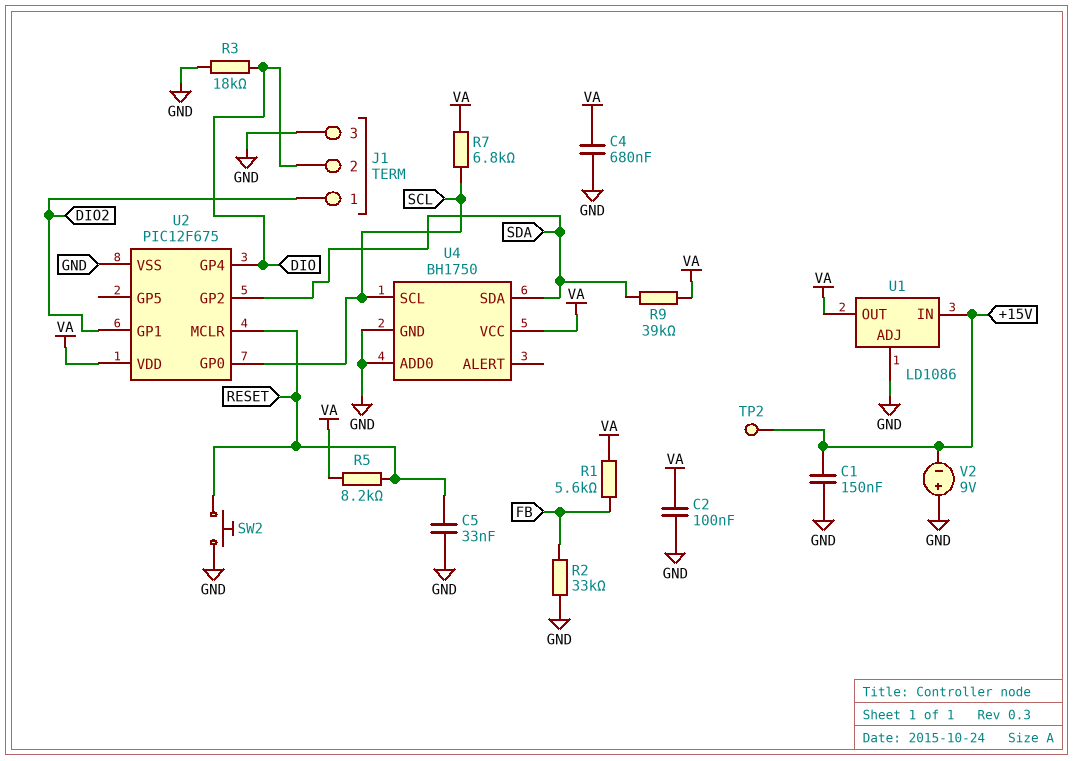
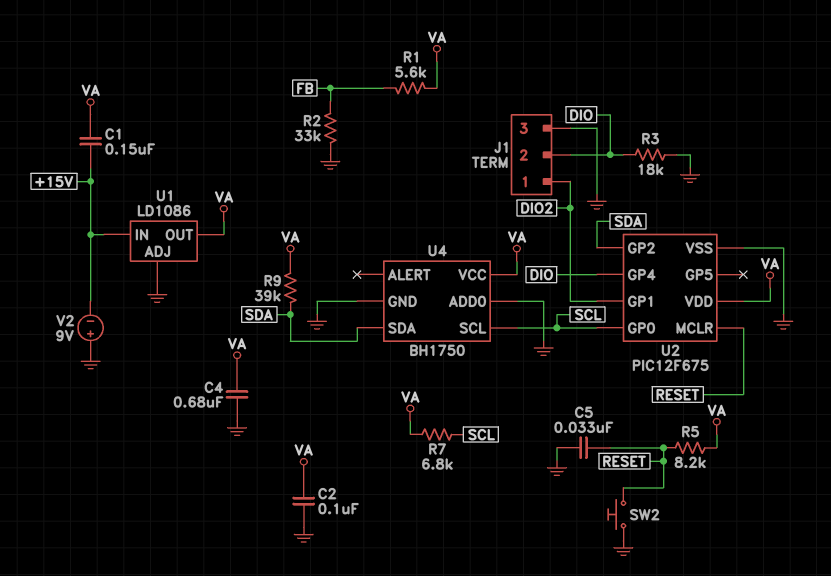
C1: 150nF (+15V, GND) -> 150nF (+15V, VA)
TP2: test point (+15V) -> none

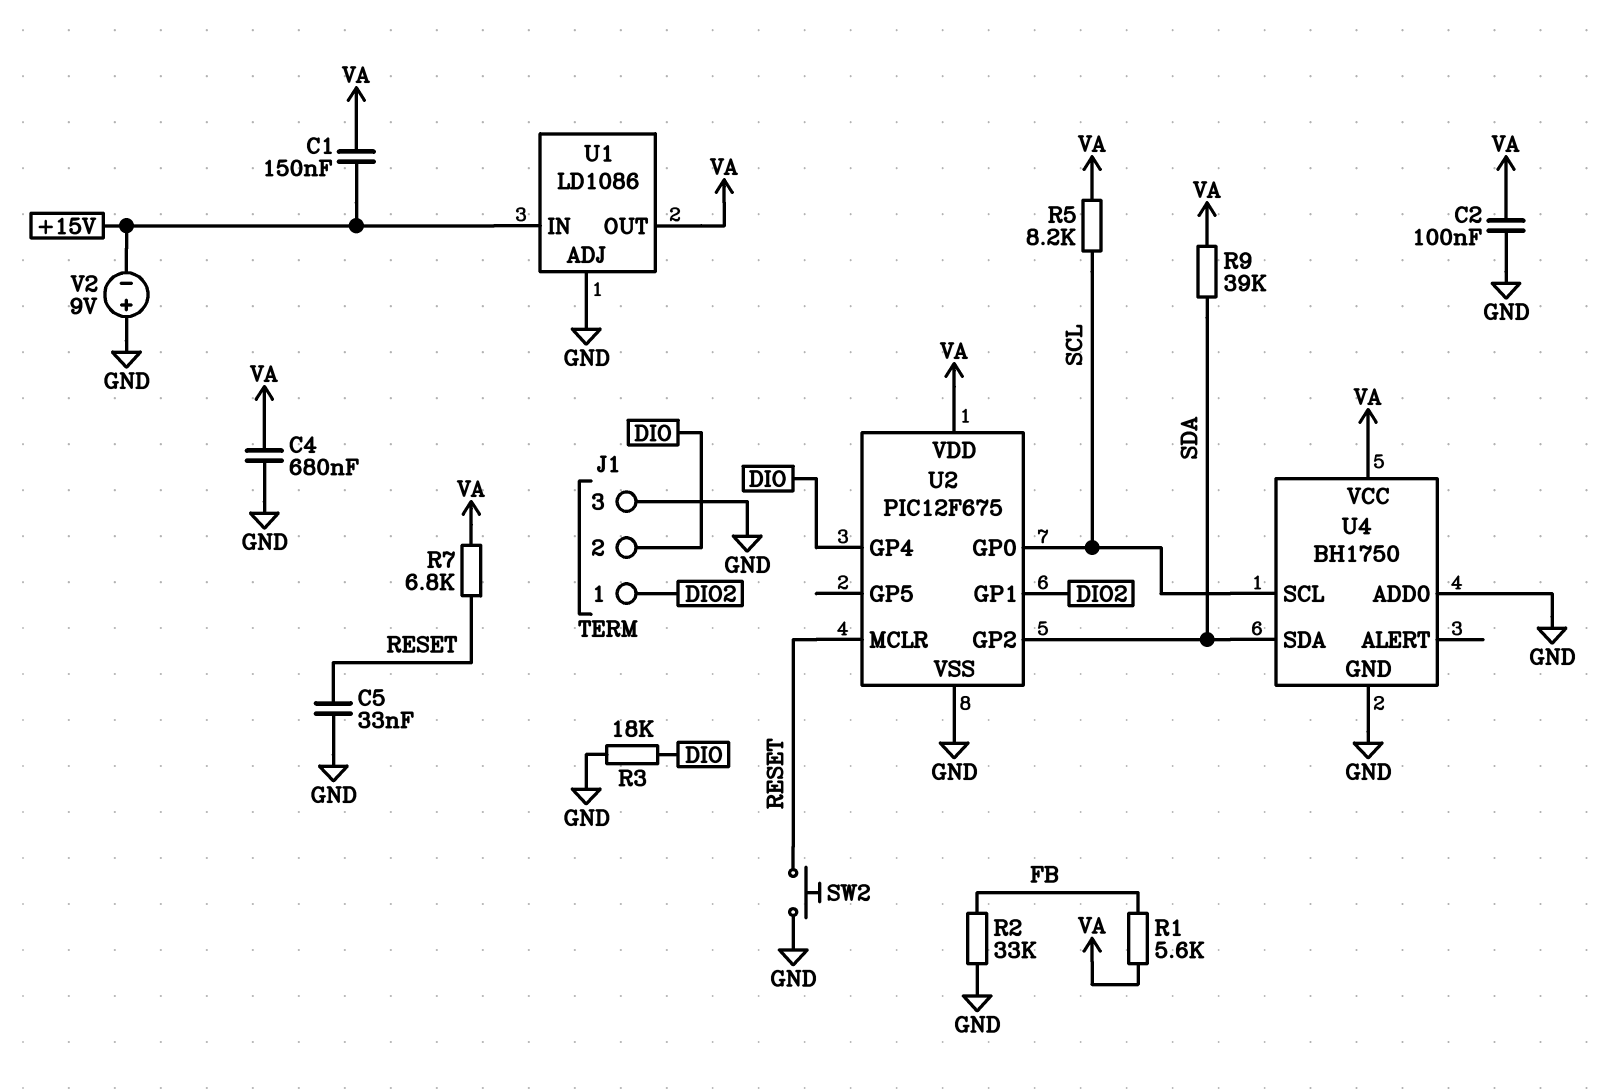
R5: 8.2k (RESET, VA) -> 8.2k (SCL, VA)
R7: 6.8k (SCL, VA) -> 6.8k (RESET, VA)

